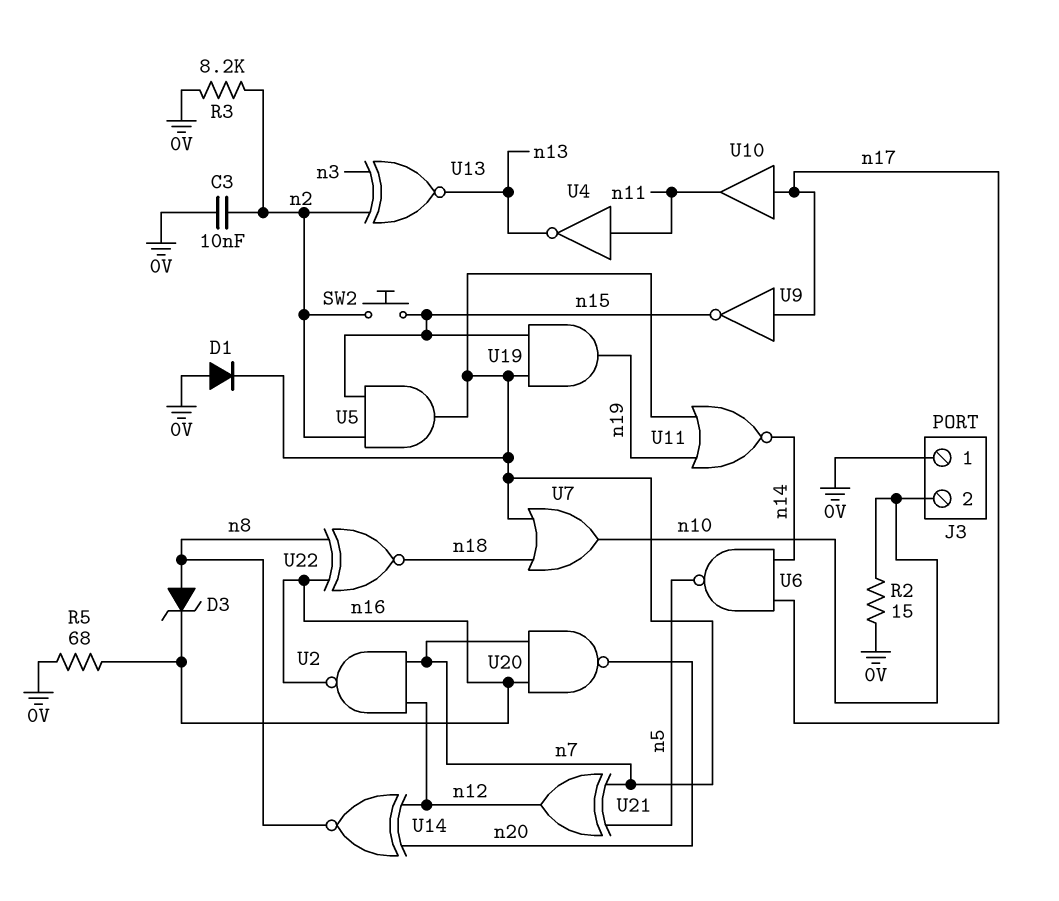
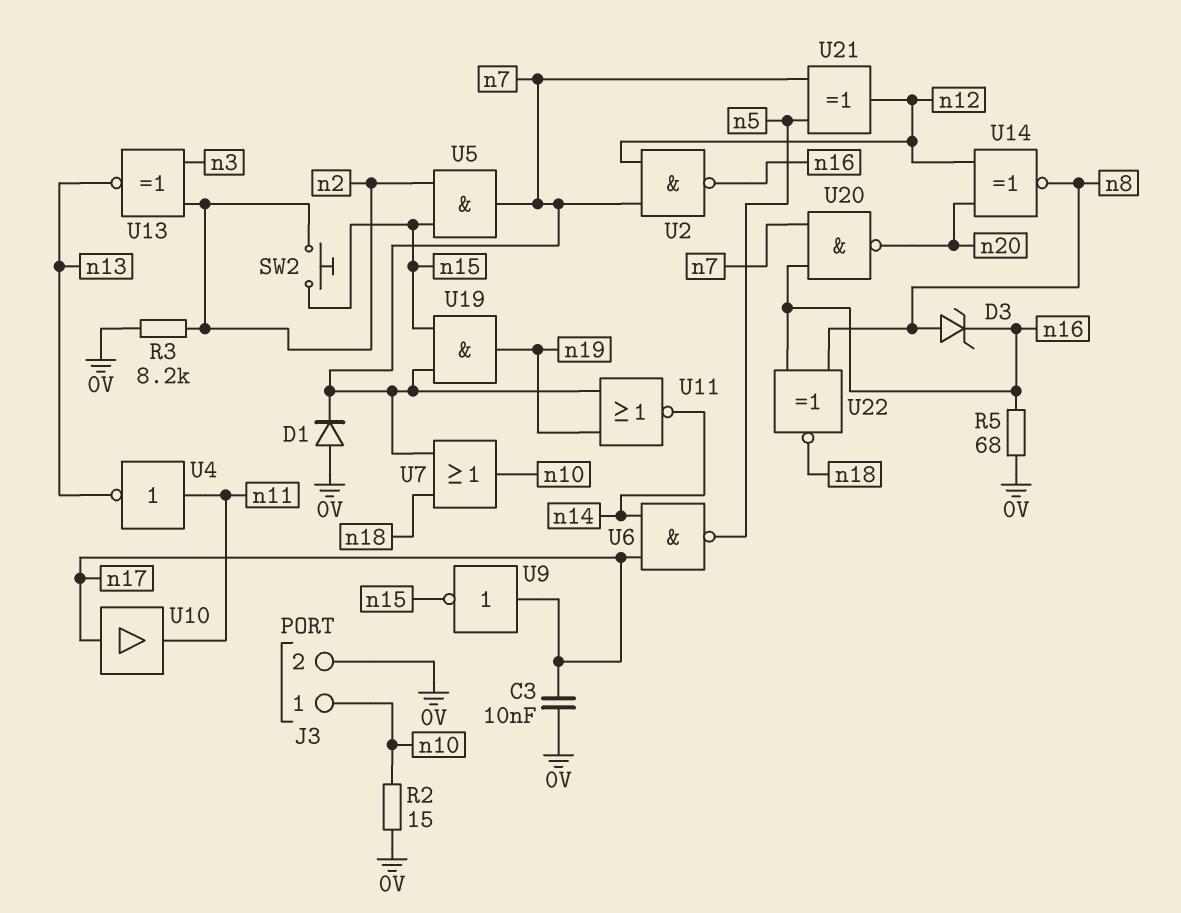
C3: 10nF (0V, n2) -> 10nF (0V, n17)
J3 pin 1: 0V -> n10
J3 pin 2: n10 -> 0V

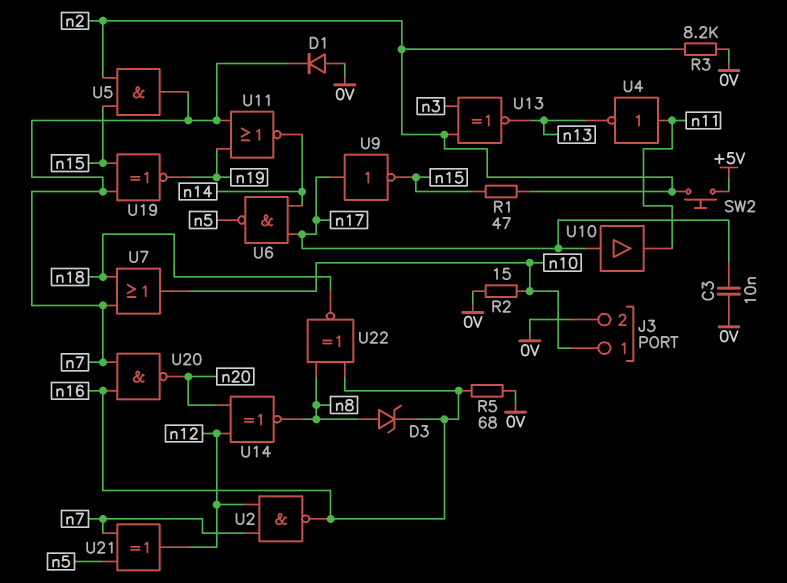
R1: none -> 47 (n2, n15)
SW2: button (n2, n15) -> button (+5V, n2)
U19: AND (in n7, in n15, out n19) -> XNOR (in n7, in n15, out n19)

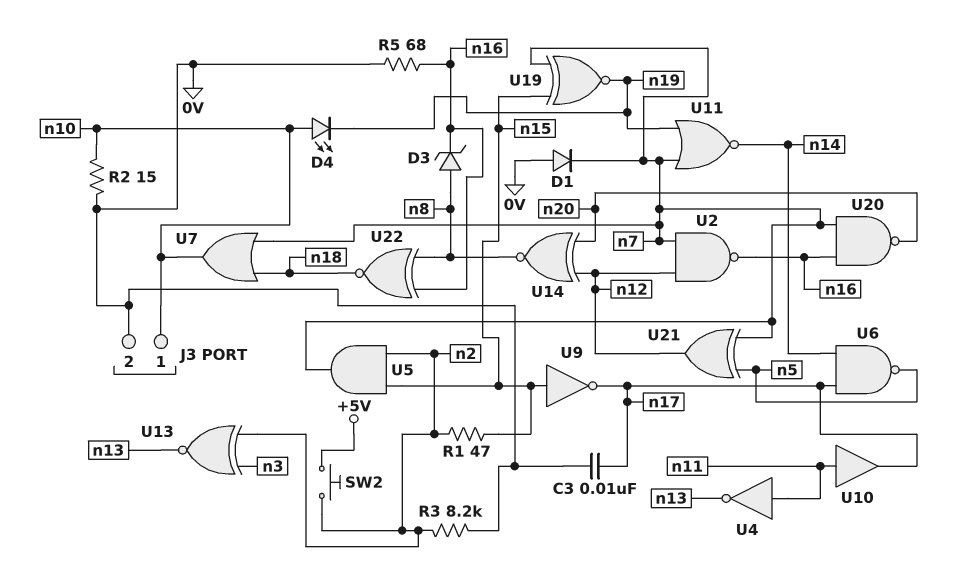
D4: none -> LED (A n10, K n19)
U9: NOT (in n17, out n15) -> NOT (in n15, out n17)
U10: buffer (in n17, out n11) -> buffer (in n11, out n17)

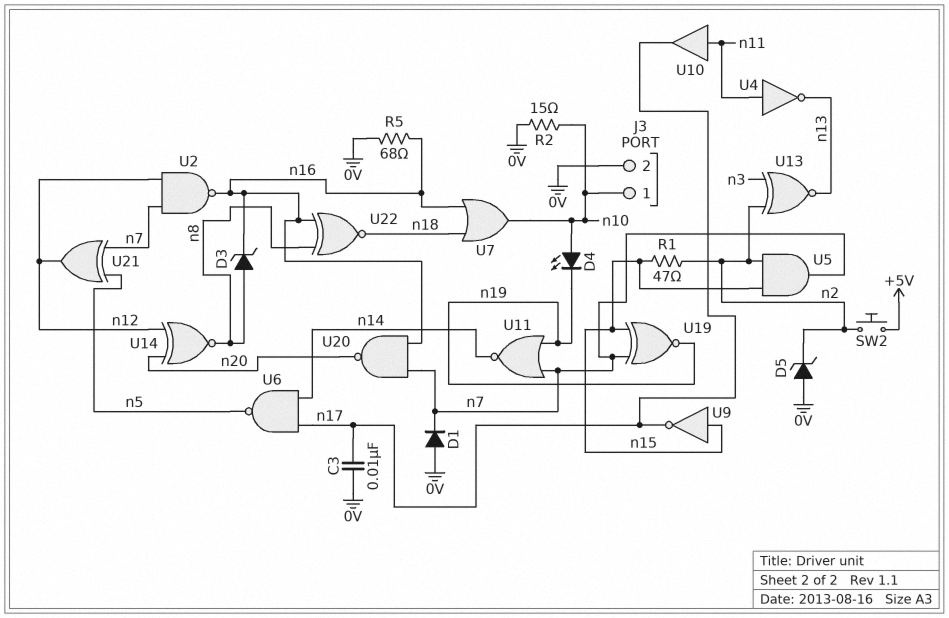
D5: none -> zener (A 0V, K n2)
R3: 8.2k (0V, n2) -> none
U7: OR (in n7, in n18, out n10) -> OR (in n16, in n18, out n10)

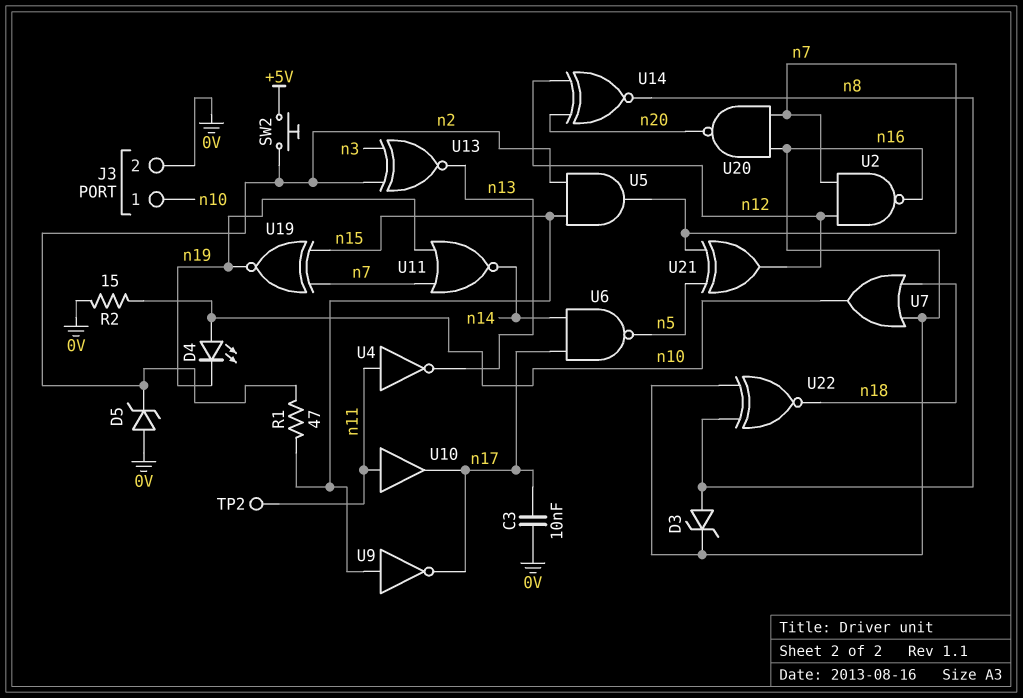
D1: diode (A 0V, K n7) -> none
R5: 68 (0V, n16) -> none
TP2: none -> test point (n11)

